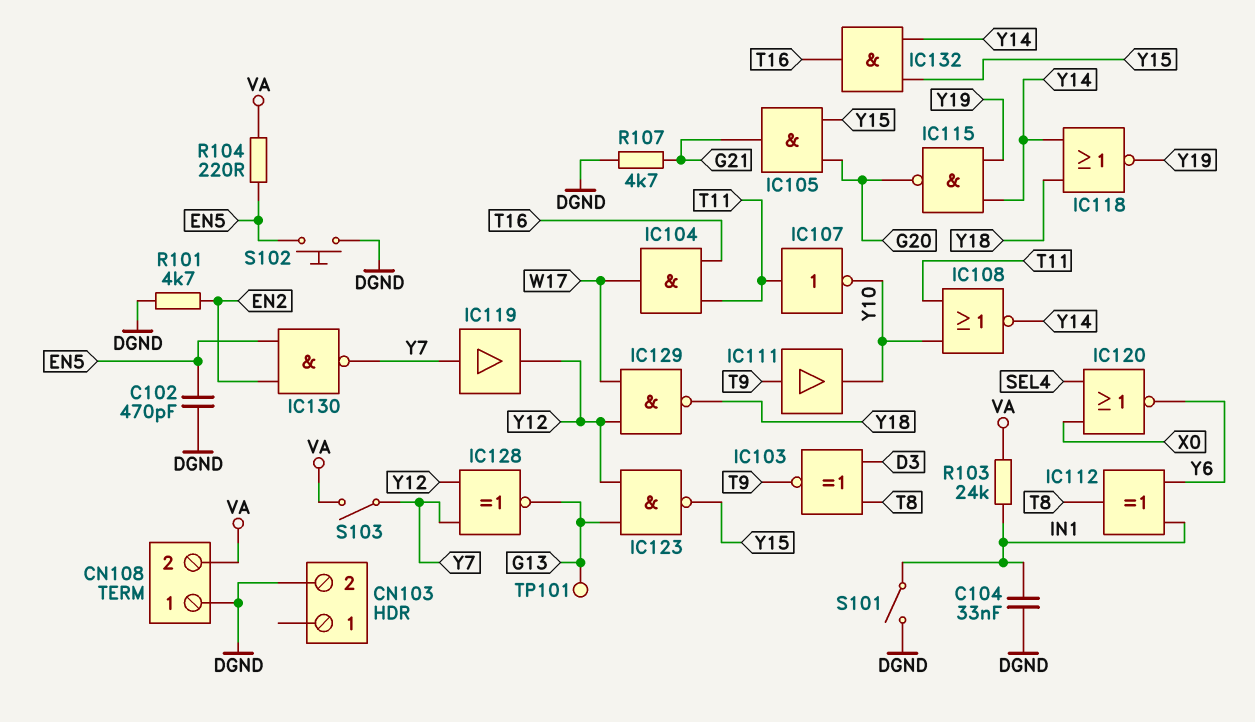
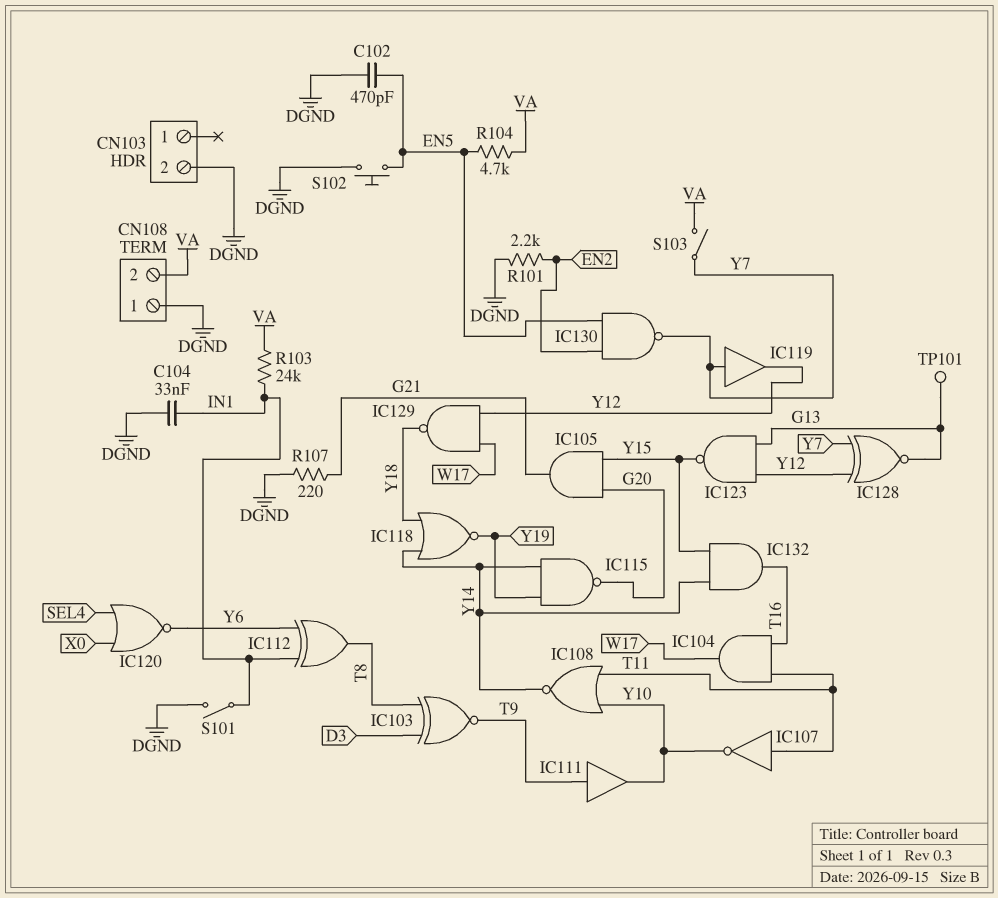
R101: 4.7k (DGND, EN2) -> 2.2k (DGND, EN2)
R104: 220 (EN5, VA) -> 4.7k (EN5, VA)
R107: 4.7k (DGND, G21) -> 220 (DGND, G21)

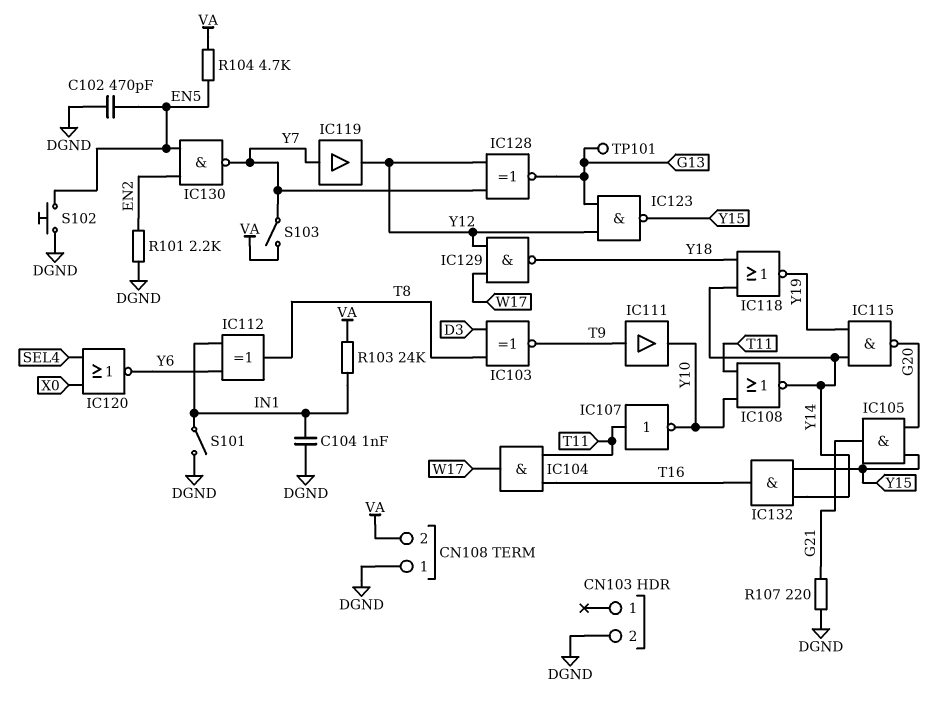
C104: 33nF (DGND, IN1) -> 1nF (DGND, IN1)

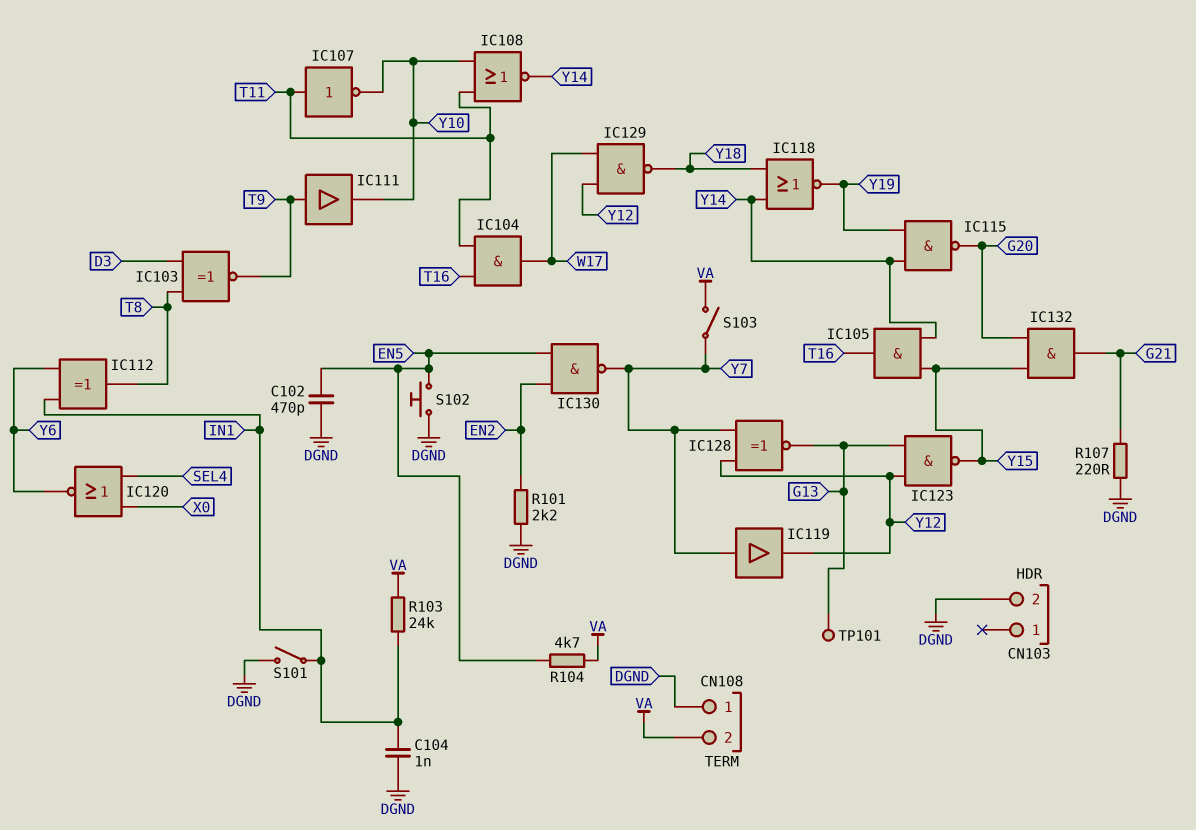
IC105: AND (in G20, in Y15, out G21) -> AND (in Y14, in Y15, out T16)
IC132: AND (in Y14, in Y15, out T16) -> AND (in G20, in Y15, out G21)

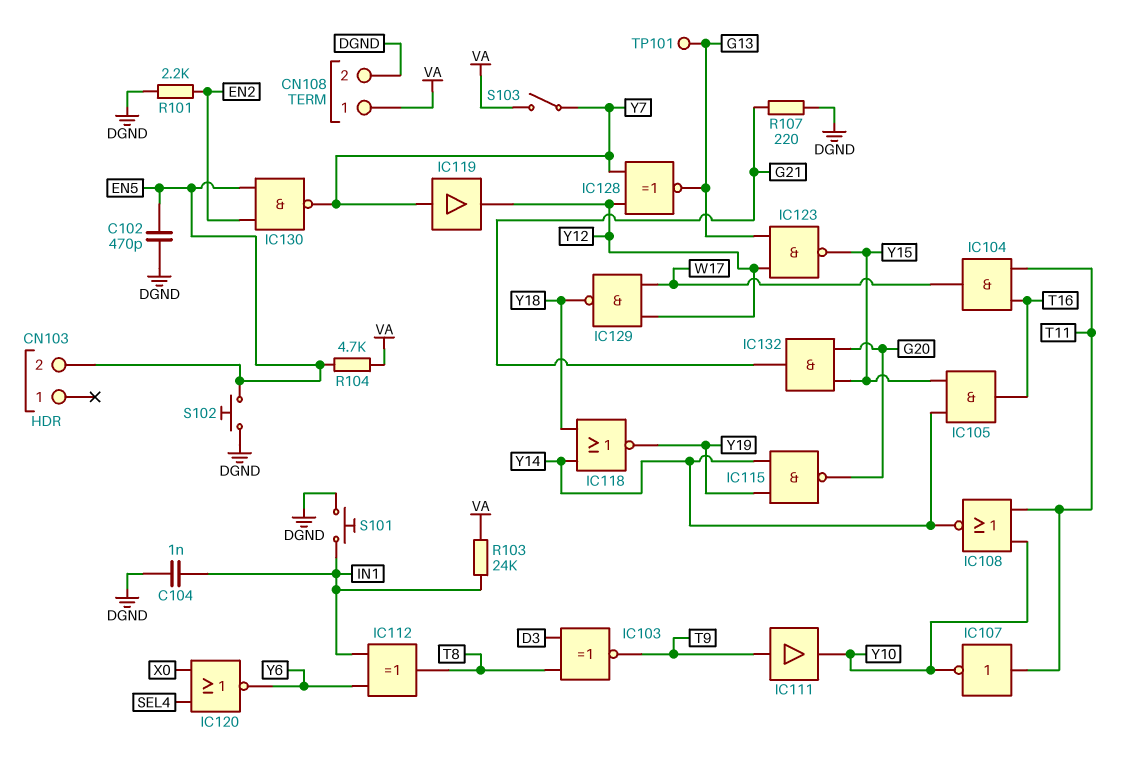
CN103 pin 2: DGND -> EN5
CN108 pin 1: DGND -> VA
CN108 pin 2: VA -> DGND
S101: switch (DGND, IN1) -> button (DGND, IN1)

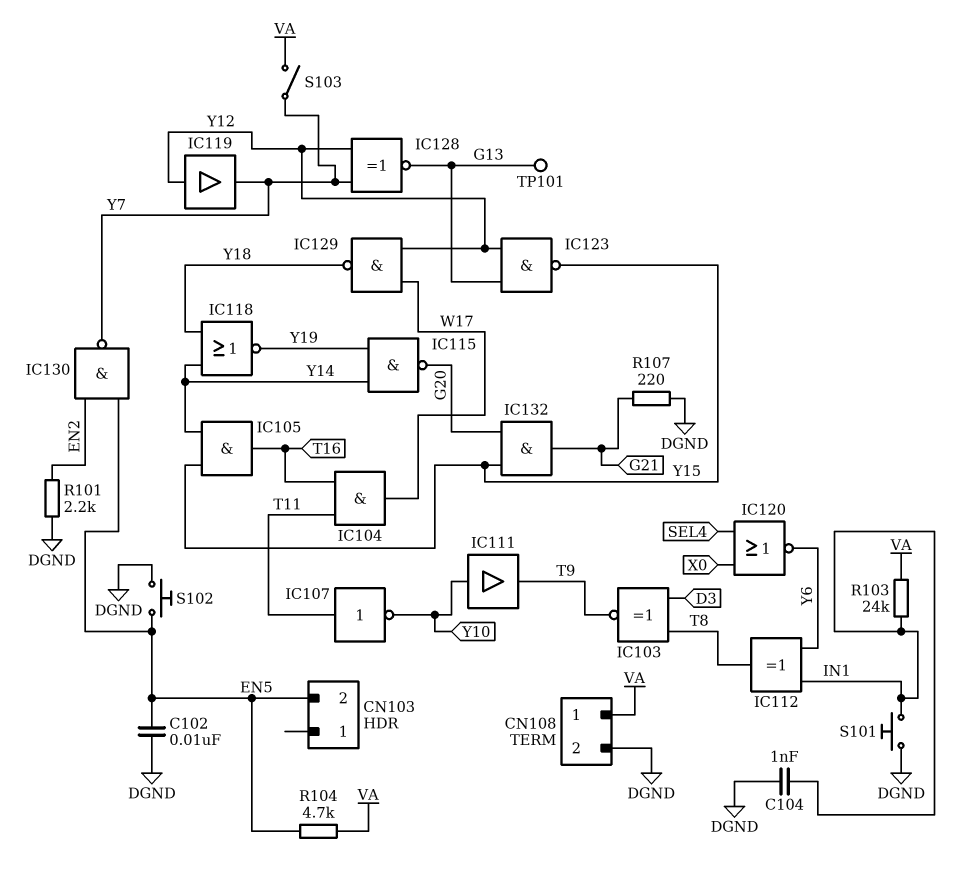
C102: 470pF (DGND, EN5) -> 10nF (DGND, EN5)
IC108: NOR (in T11, in Y10, out Y14) -> none
IC111: buffer (in T9, out Y10) -> buffer (in Y10, out T9)
IC119: buffer (in Y7, out Y12) -> buffer (in Y12, out Y7)

